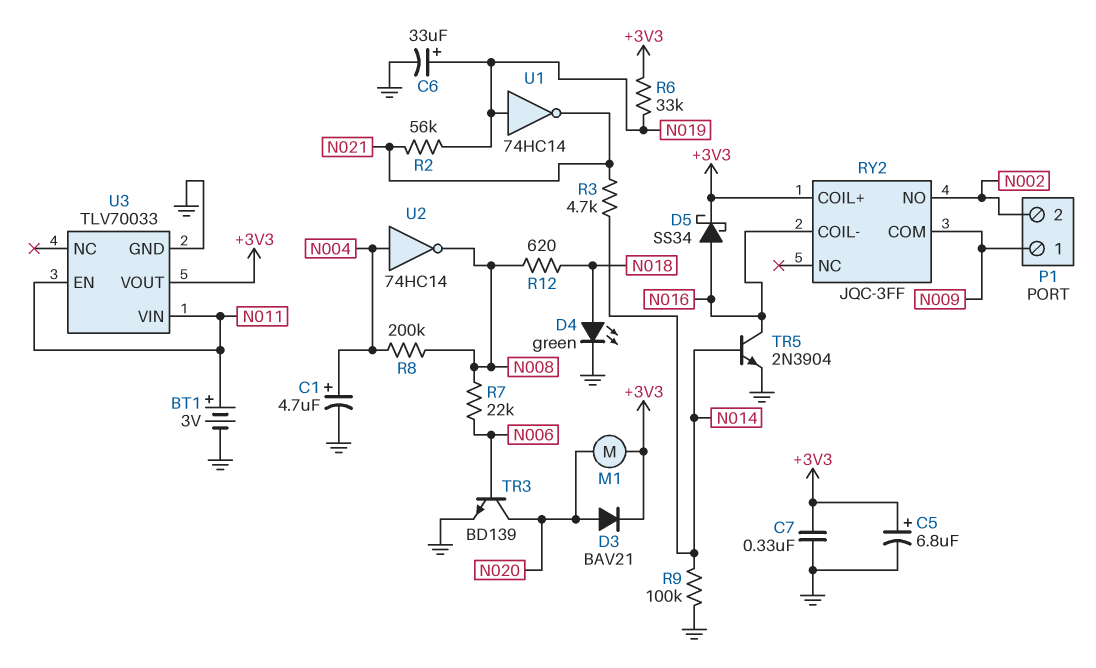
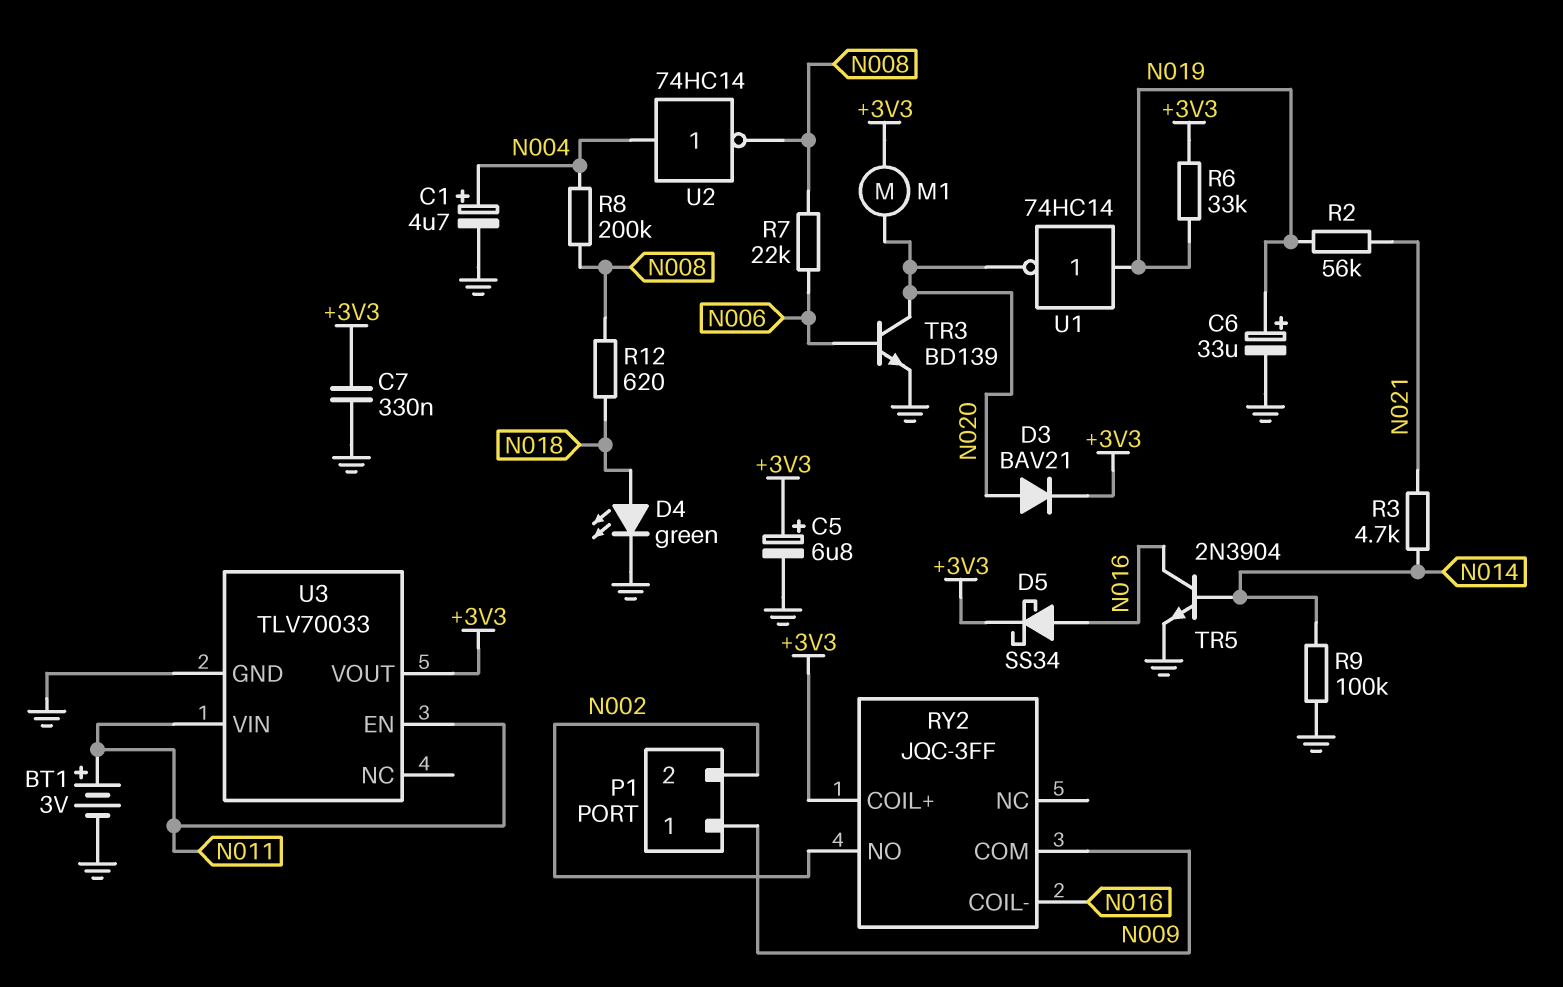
U1: NOT 74HC14 (in N019, out N021) -> NOT 74HC14 (in N019, out N020)

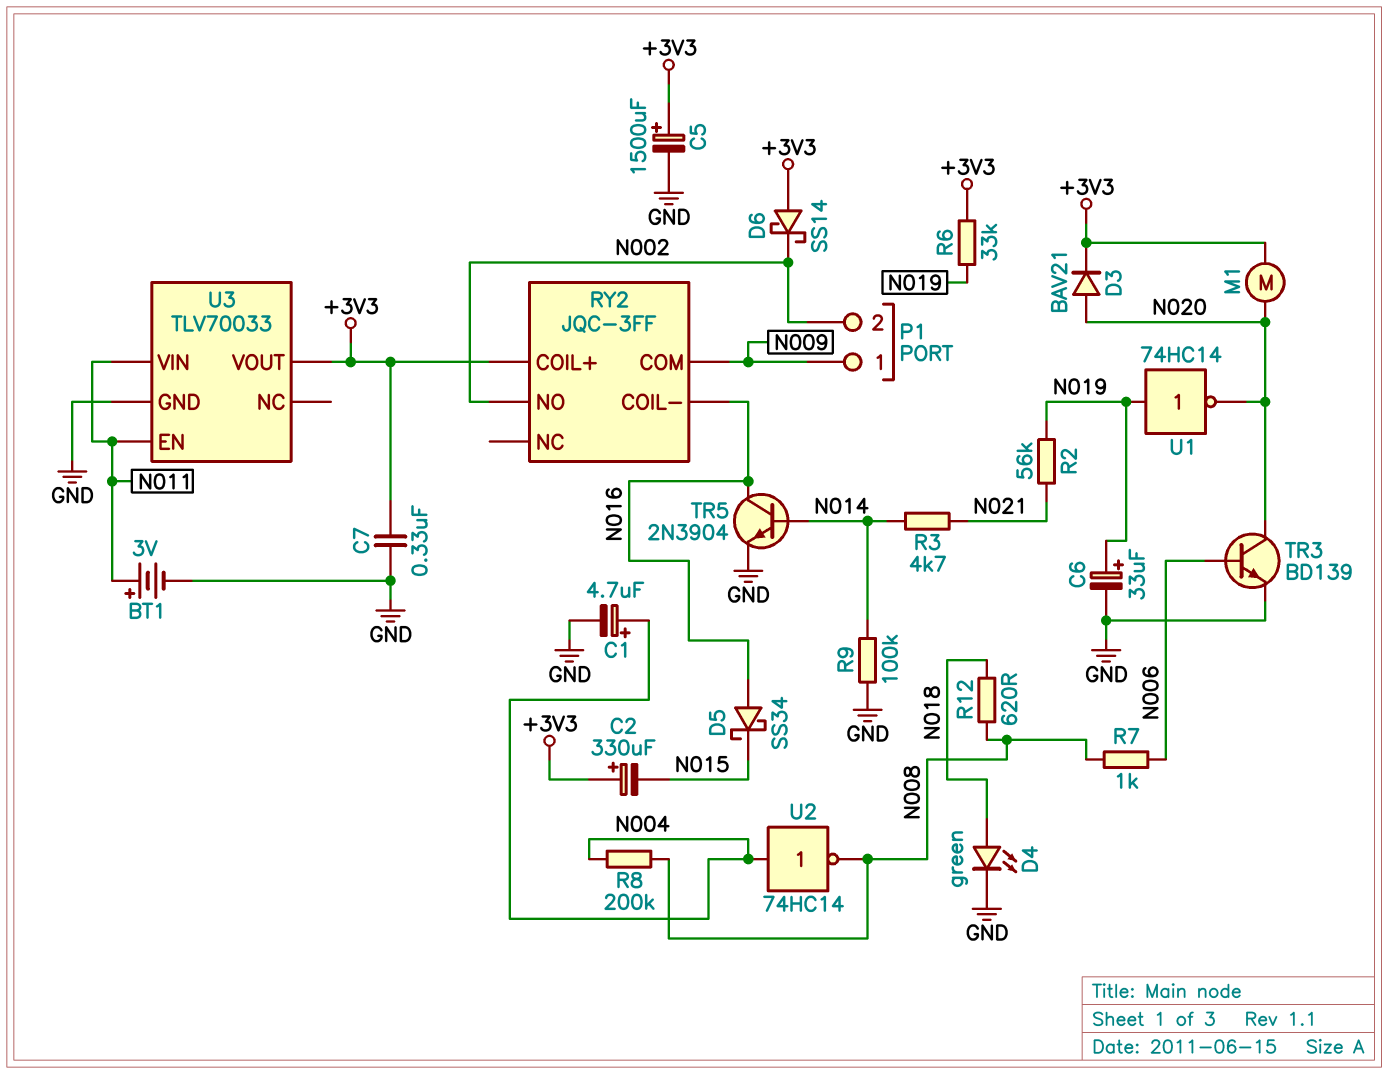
C2: none -> 330uF (plus +3V3, minus N015)
C5: 6.8uF (plus +3V3, minus GND) -> 1500uF (plus +3V3, minus GND)
D5: schottky SS34 (A N016, K +3V3) -> schottky SS34 (A N016, K N015)
D6: none -> schottky SS14 (A +3V3, K N002)
R7: 22k (N006, N008) -> 1k (N006, N008)

